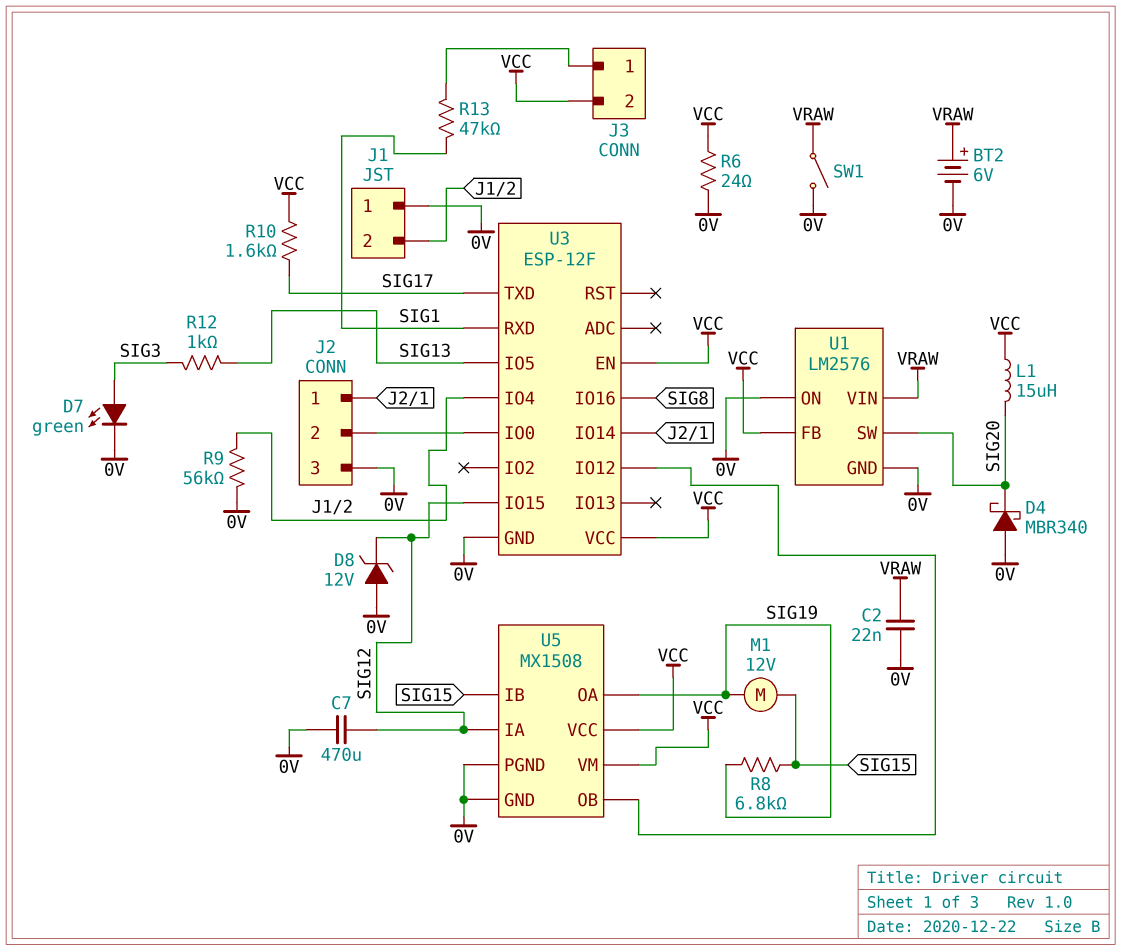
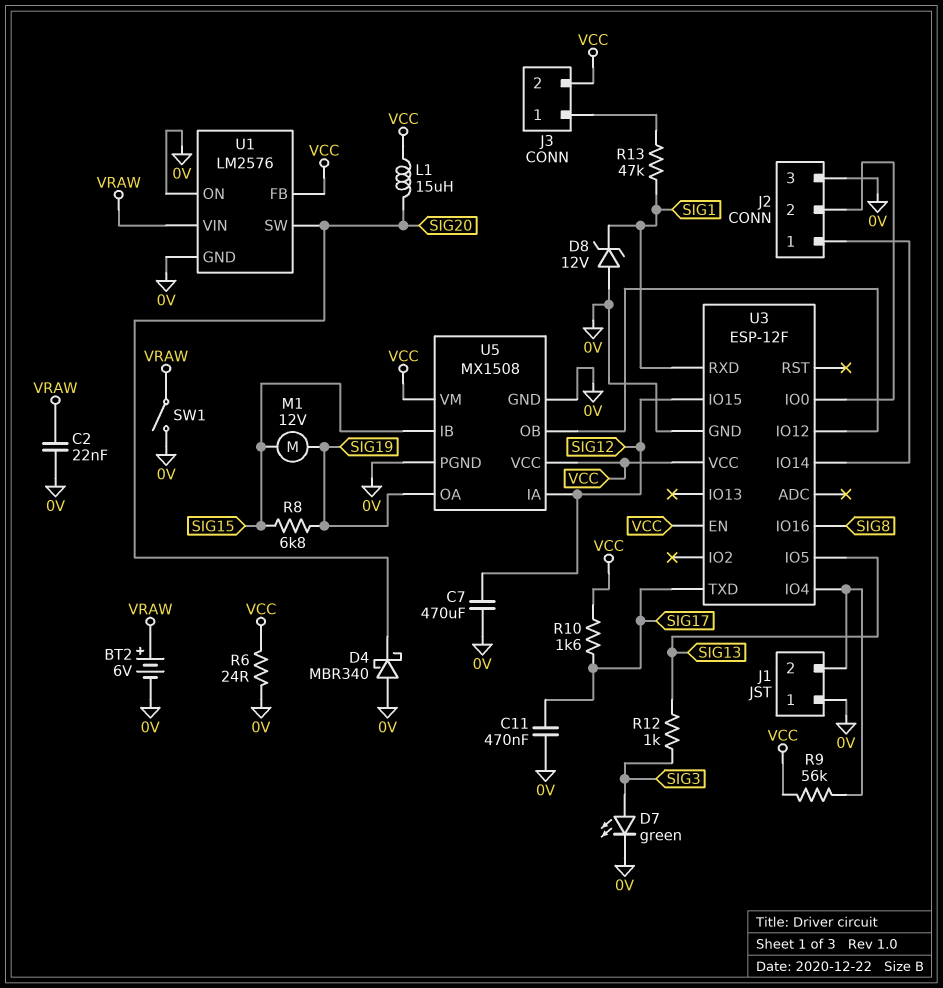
C11: none -> 470nF (0V, SIG17)
D8: zener 12V (A 0V, K SIG12) -> zener 12V (A 0V, K SIG1)
R9: 56k (0V, J1/2) -> 56k (J1/2, VCC)

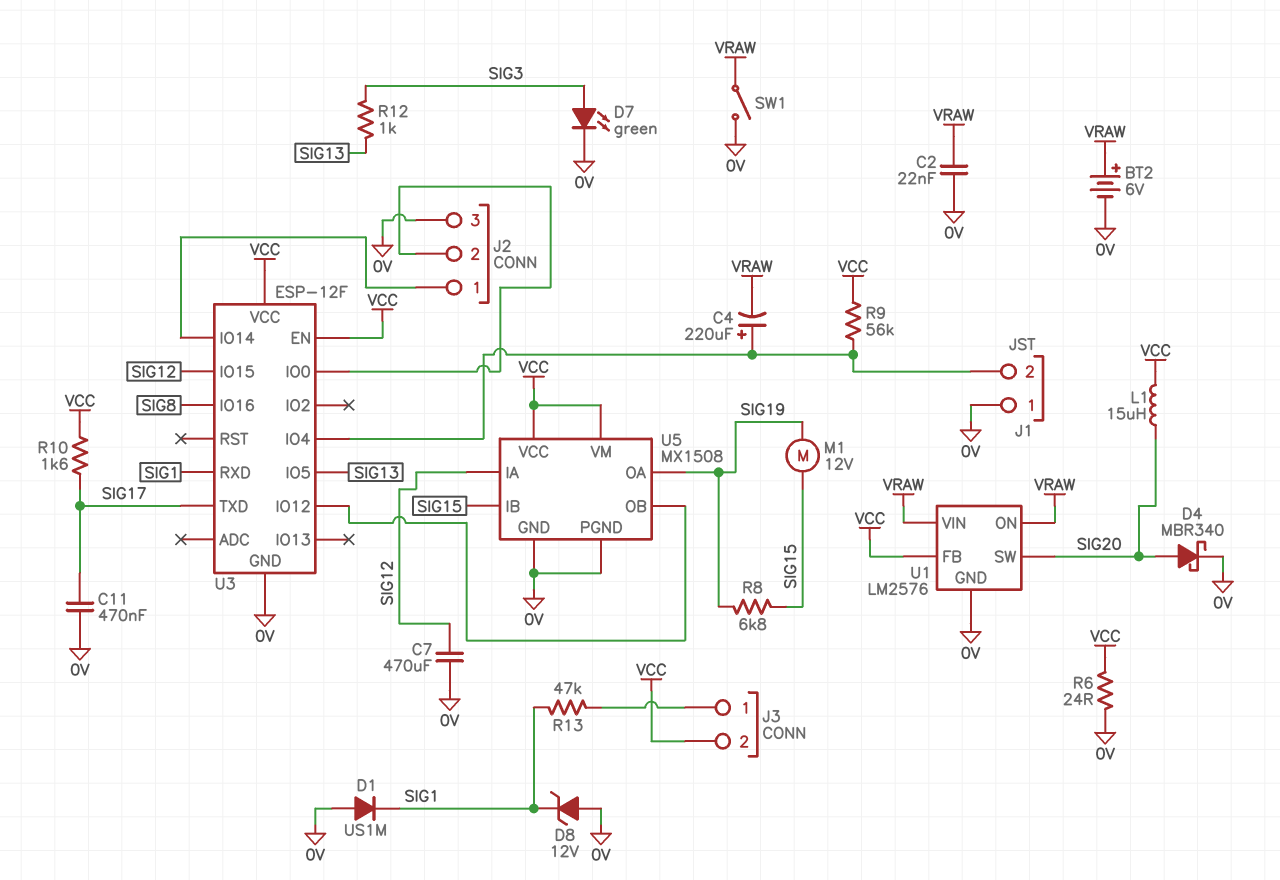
C4: none -> 220uF (plus J1/2, minus VRAW)
D1: none -> diode US1M (A 0V, K SIG1)
D4: schottky MBR340 (A 0V, K SIG20) -> schottky MBR340 (A SIG20, K 0V)
U1 pin ON: 0V -> VRAW

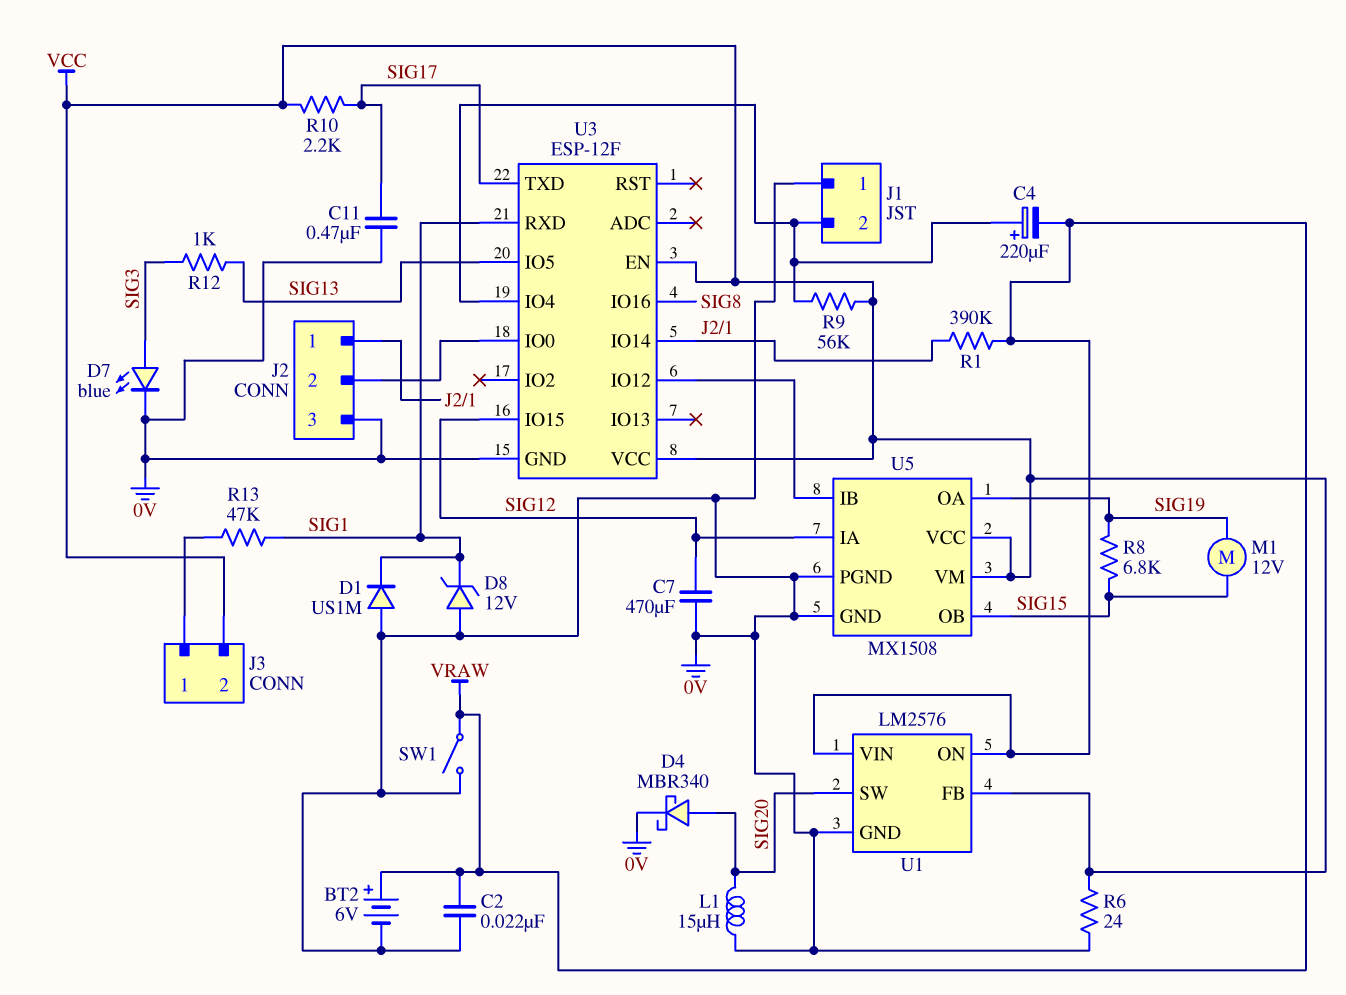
D7: LED green (A SIG3, K 0V) -> LED blue (A SIG3, K 0V)
L1: 15uH (SIG20, VCC) -> 15uH (0V, SIG20)
R1: none -> 390k (J2/1, VRAW)
R10: 1.6k (SIG17, VCC) -> 2.2k (SIG17, VCC)
U5 pin IB: SIG15 -> U3/IO12
U5 pin OB: U3/IO12 -> SIG15

